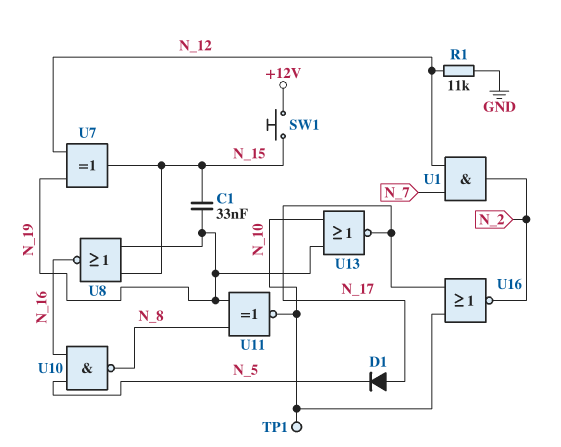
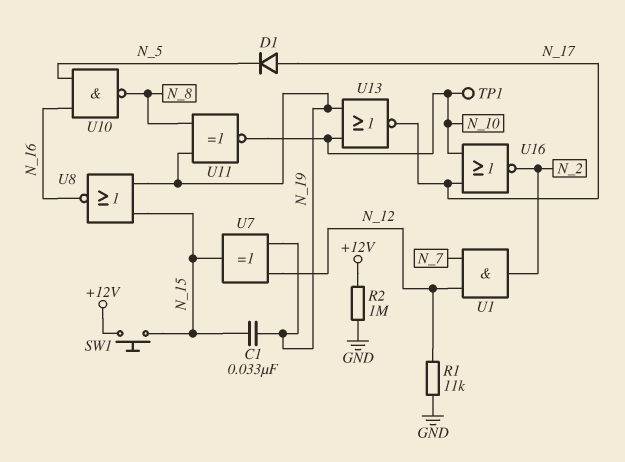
R2: none -> 1M (+12V, GND)

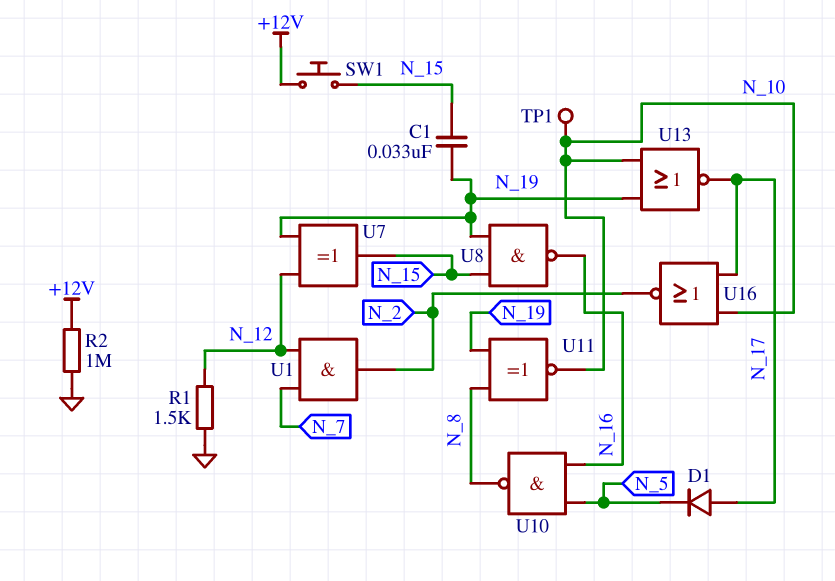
R1: 11k (GND, N_12) -> 1.5k (GND, N_12)
U8: NOR (in N_15, in N_19, out N_16) -> NAND (in N_15, in N_19, out N_16)

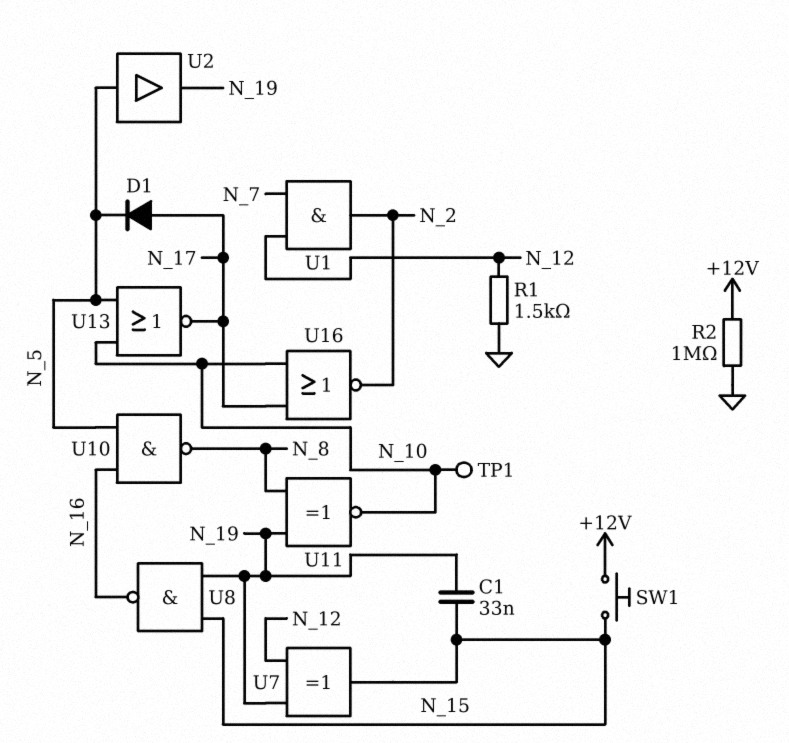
U2: none -> buffer (in N_5, out N_19)
U13: NOR (in N_10, in N_19, out N_17) -> NOR (in N_5, in N_10, out N_17)

